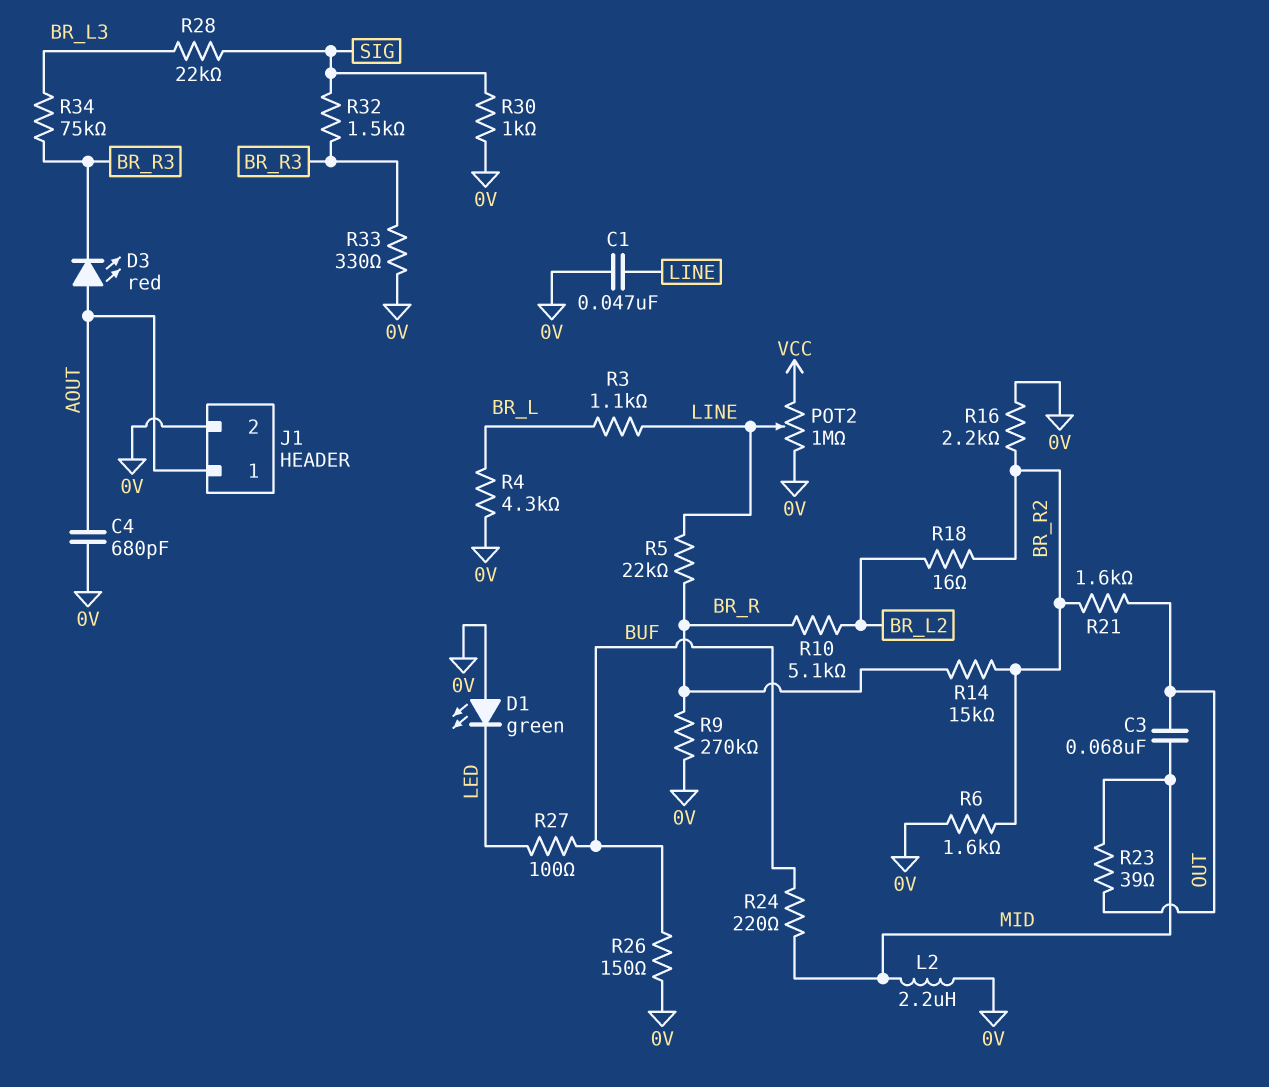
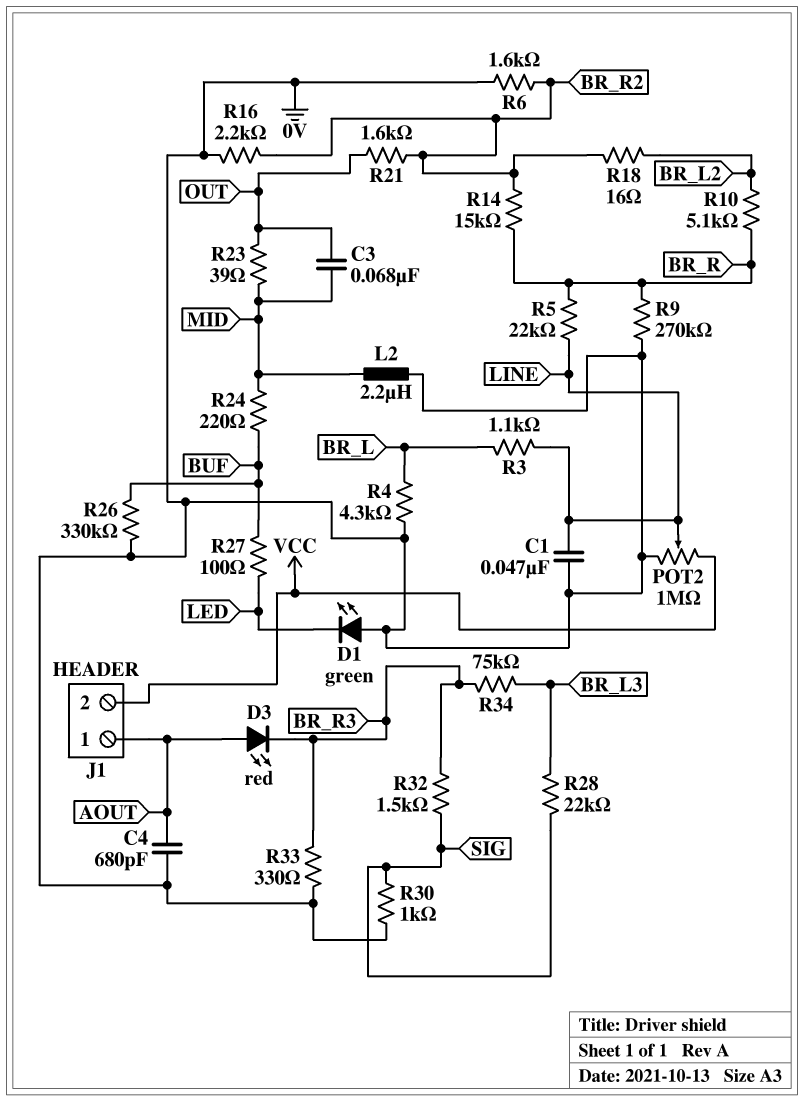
J1 pin 2: 0V -> VCC
R26: 150 (0V, BUF) -> 330k (0V, BUF)

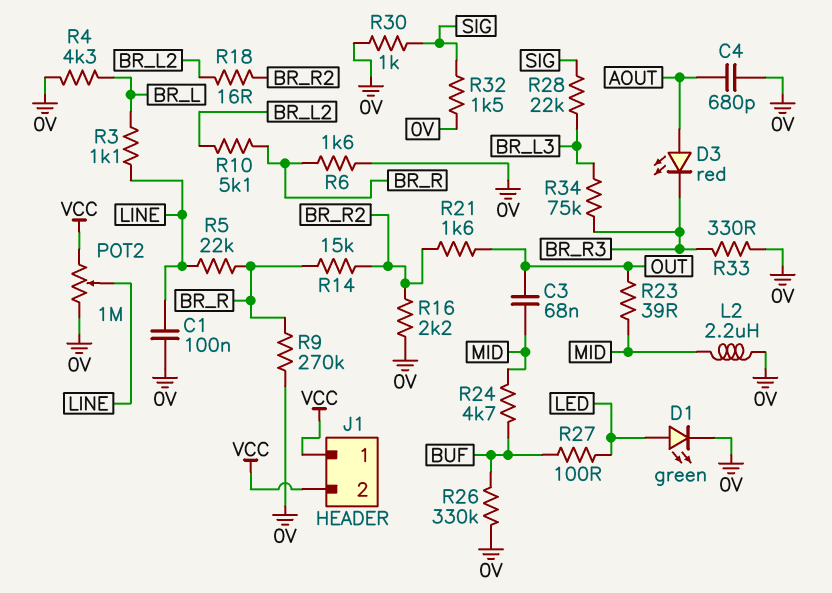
C1: 47nF (0V, LINE) -> 100nF (0V, LINE)
D1: LED green (A 0V, K LED) -> LED green (A LED, K 0V)
J1 pin 1: AOUT -> VCC
R6: 1.6k (0V, BR_R2) -> 1.6k (0V, BR_R)
R24: 220 (BUF, MID) -> 4.7k (BUF, MID)
R32: 1.5k (BR_R3, SIG) -> 1.5k (0V, SIG)

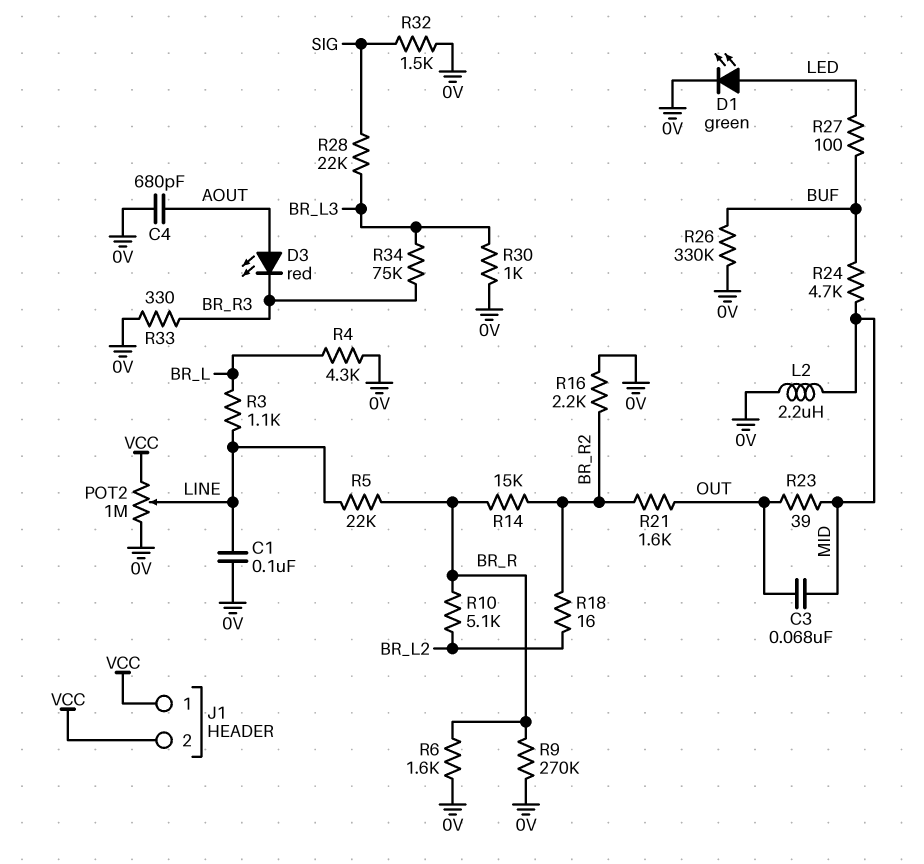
R30: 1k (0V, SIG) -> 1k (0V, BR_L3)

